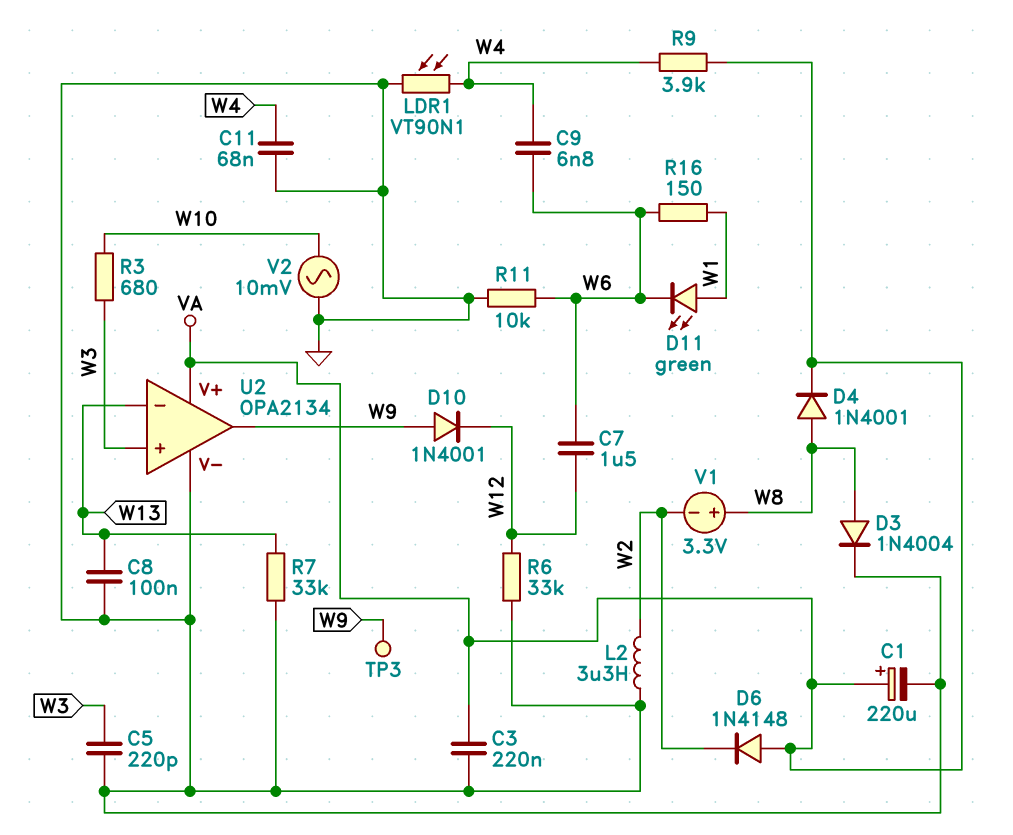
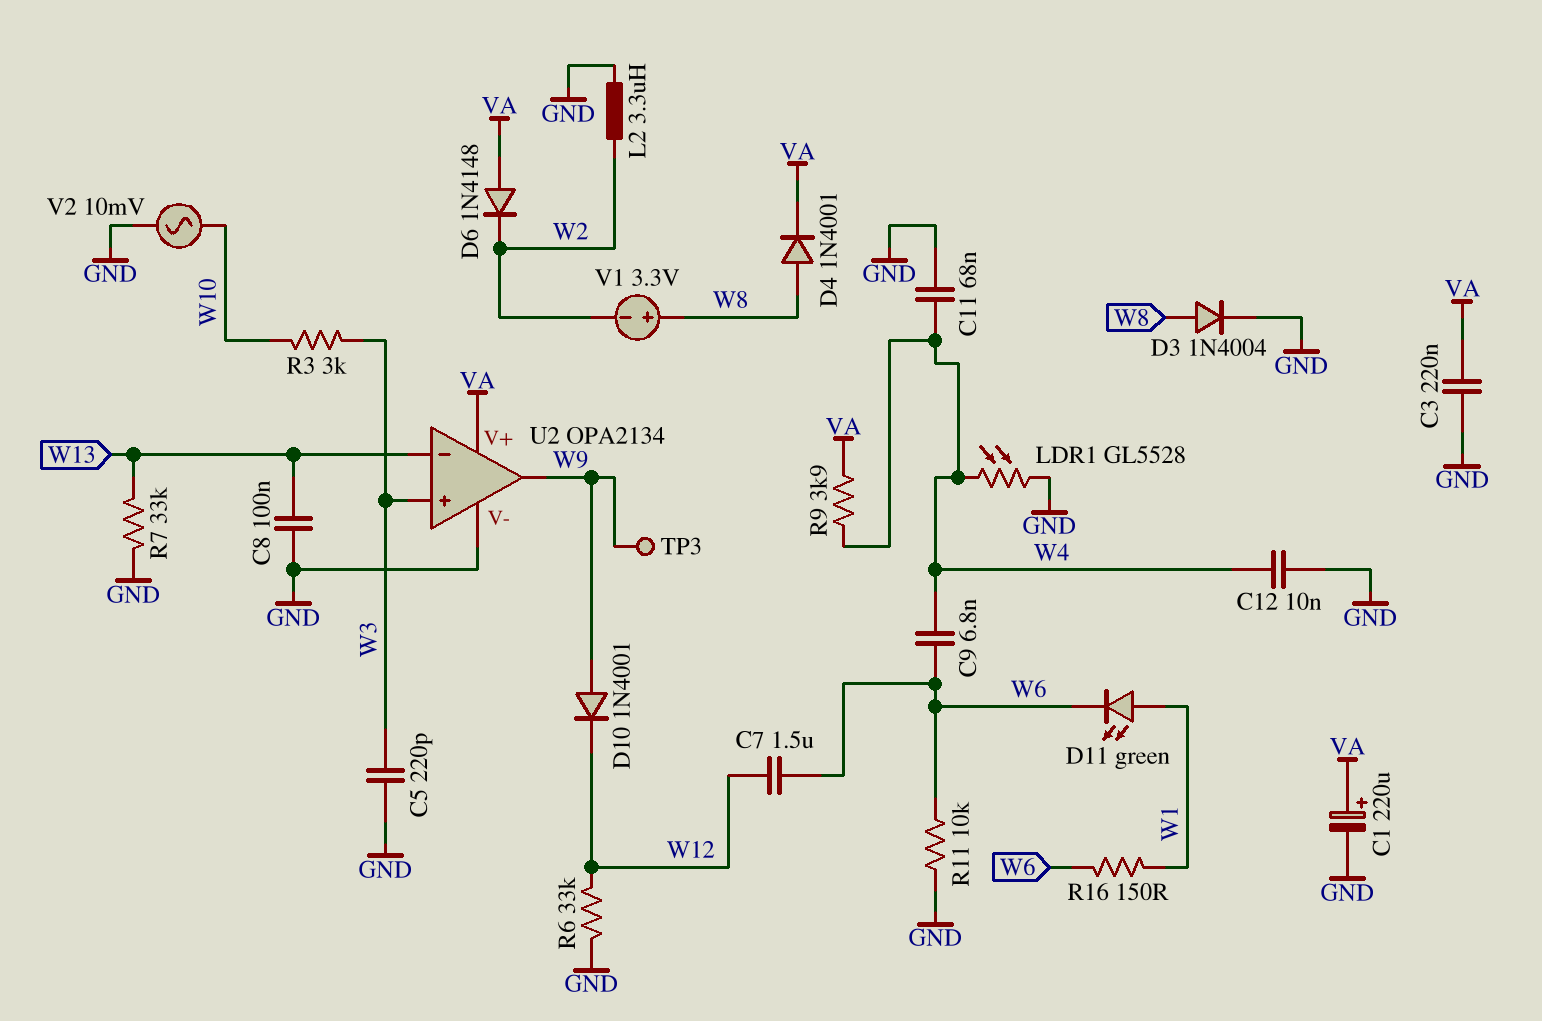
C12: none -> 10nF (GND, W4)
LDR1: VT90N1 (GND, W4) -> GL5528 (GND, W4)
R3: 680 (W3, W10) -> 3k (W3, W10)

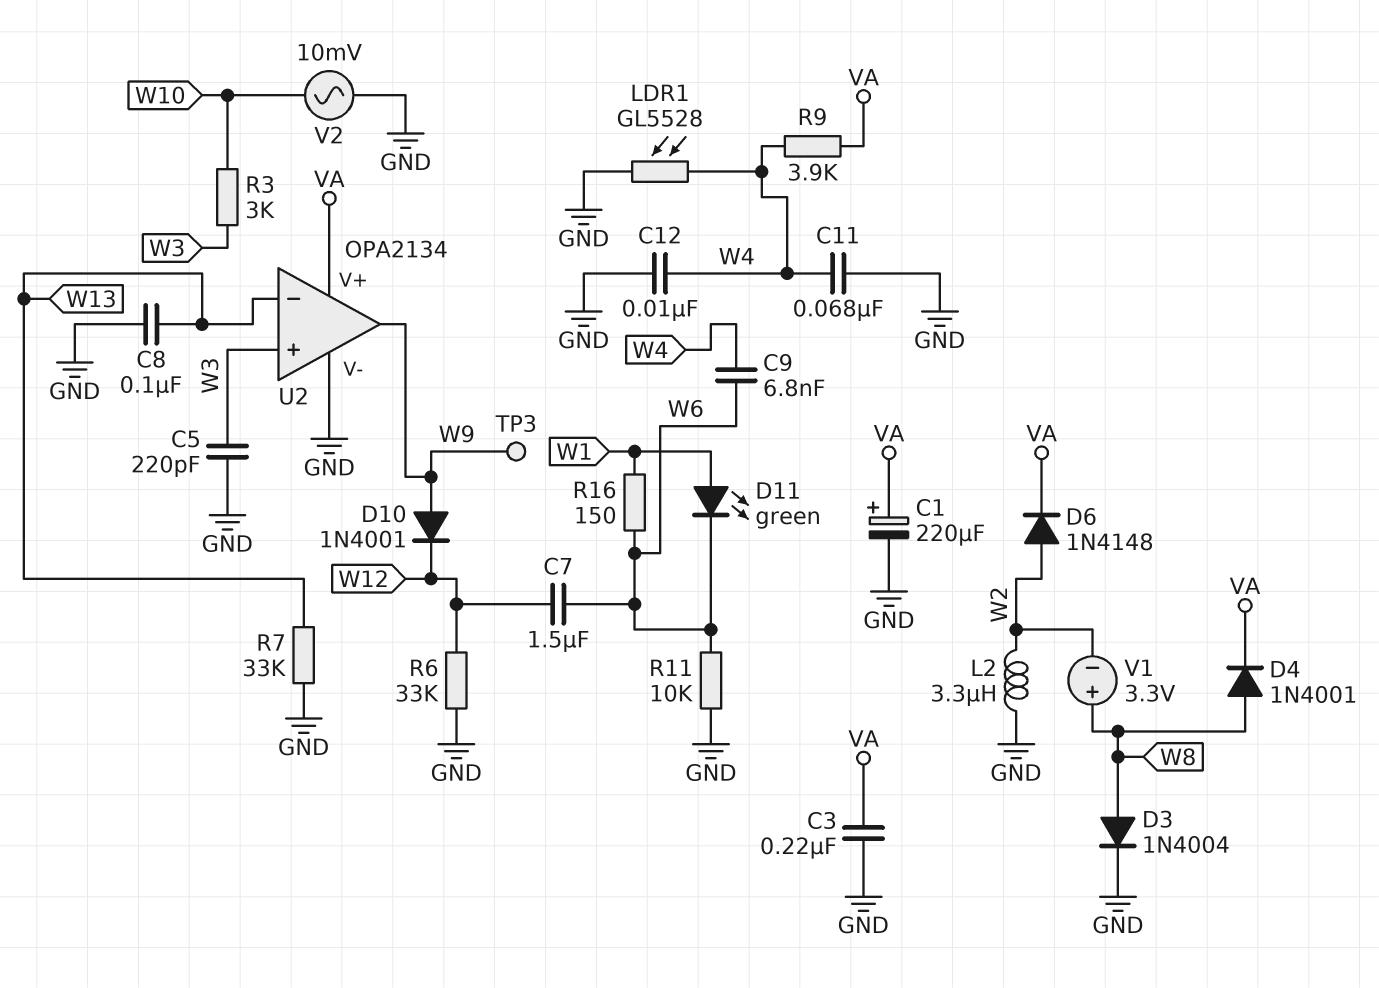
D6: diode 1N4148 (A VA, K W2) -> diode 1N4148 (A W2, K VA)

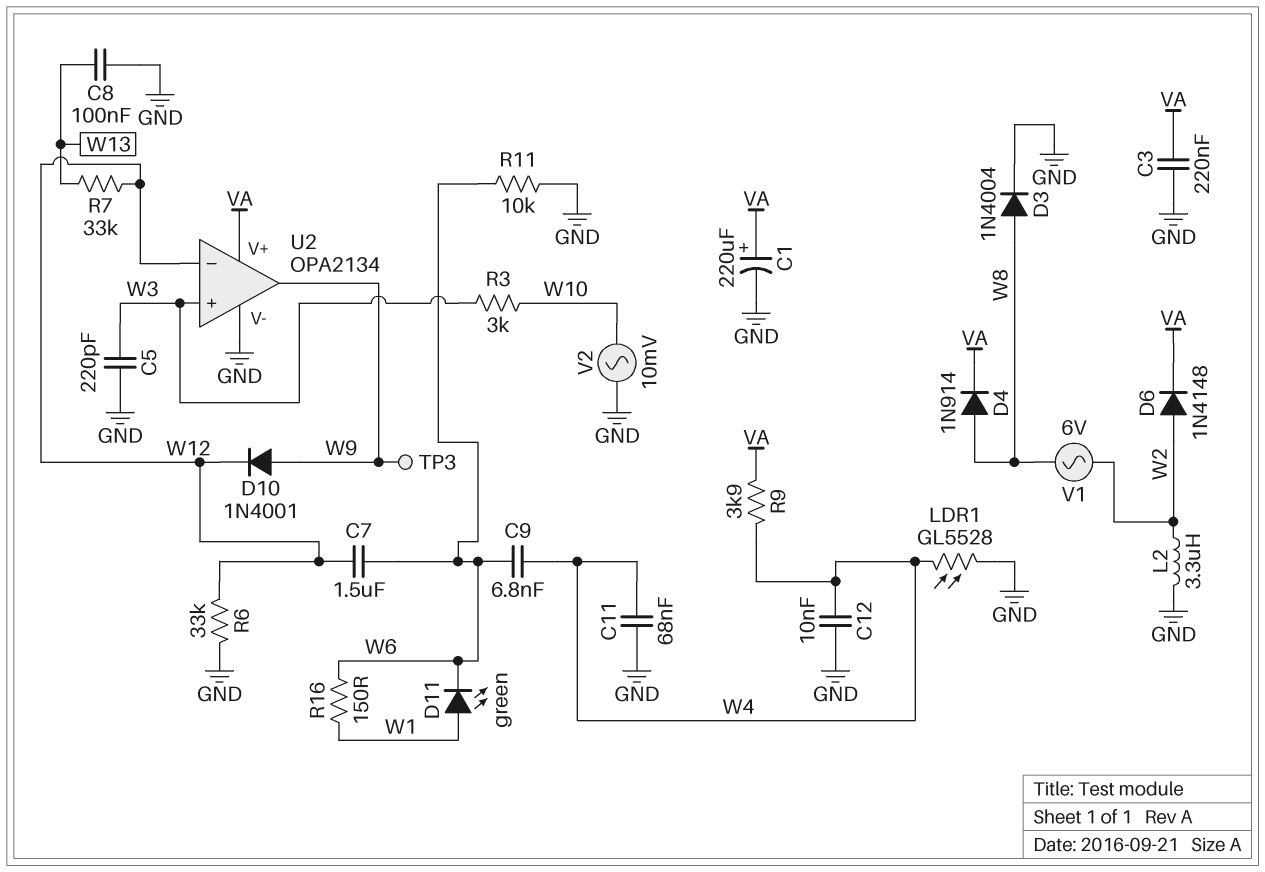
D4: diode 1N4001 (A W8, K VA) -> diode 1N914 (A W8, K VA)
R7: 33k (GND, W13) -> 33k (W12, W13)
U2 pin in-: W13 -> W12
V1: 3.3V (plus W8, minus W2) -> AC 6V (W2, W8)

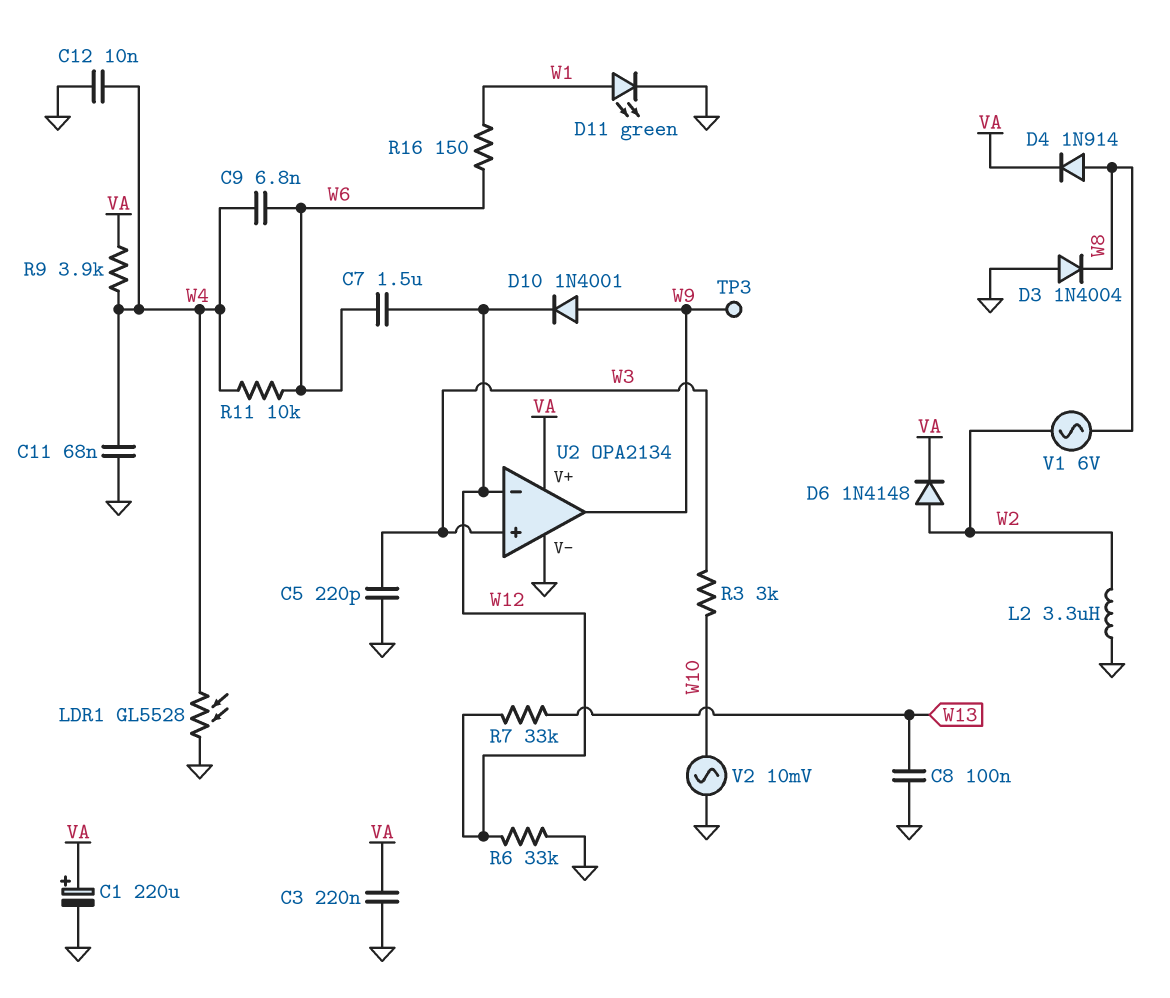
D3: diode 1N4004 (A W8, K GND) -> diode 1N4004 (A GND, K W8)
D11: LED green (A W1, K W6) -> LED green (A W1, K GND)
R11: 10k (GND, W6) -> 10k (W4, W6)

